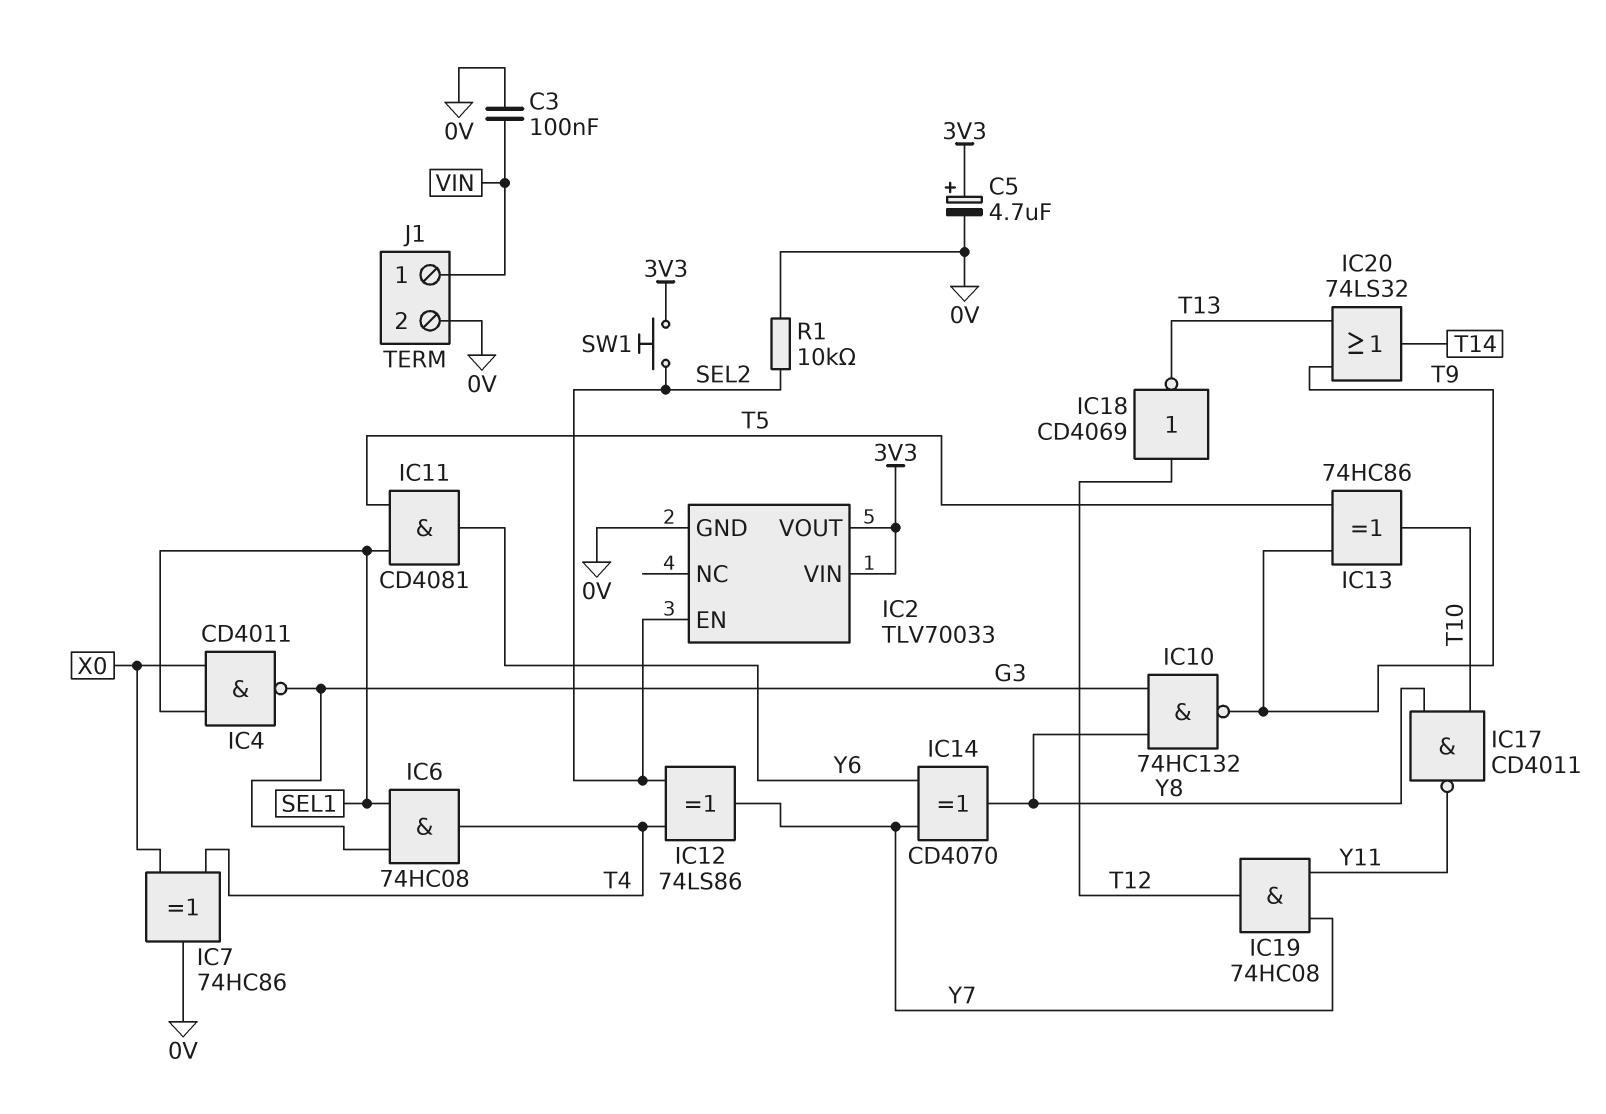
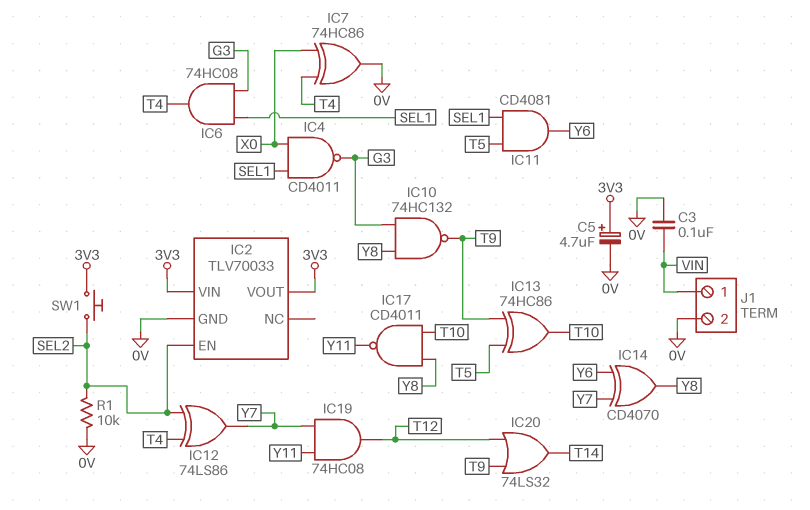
IC18: NOT CD4069 (in T12, out T13) -> none
IC20: OR 74LS32 (in T9, in T13, out T14) -> OR 74LS32 (in T9, in T12, out T14)

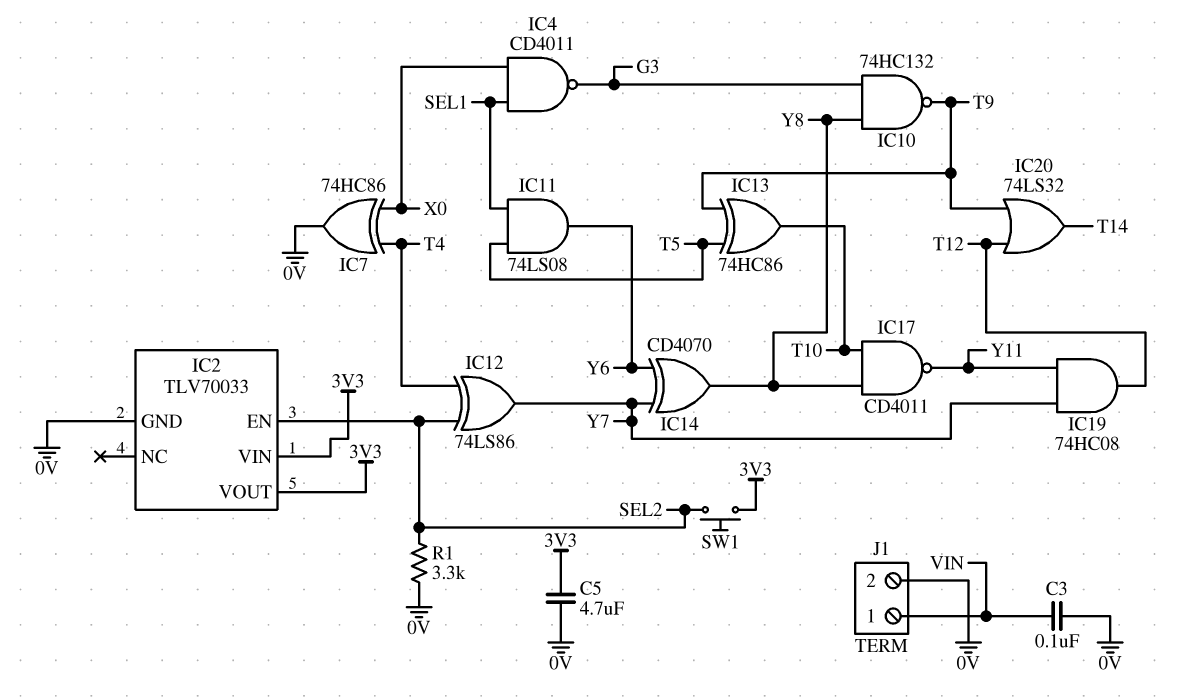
C5: 4.7uF (plus 3V3, minus 0V) -> 4.7uF (0V, 3V3)
IC6: AND 74HC08 (in G3, in SEL1, out T4) -> none
IC11: AND CD4081 (in SEL1, in T5, out Y6) -> AND 74LS08 (in SEL1, in T5, out Y6)
R1: 10k (0V, SEL2) -> 3.3k (0V, SEL2)

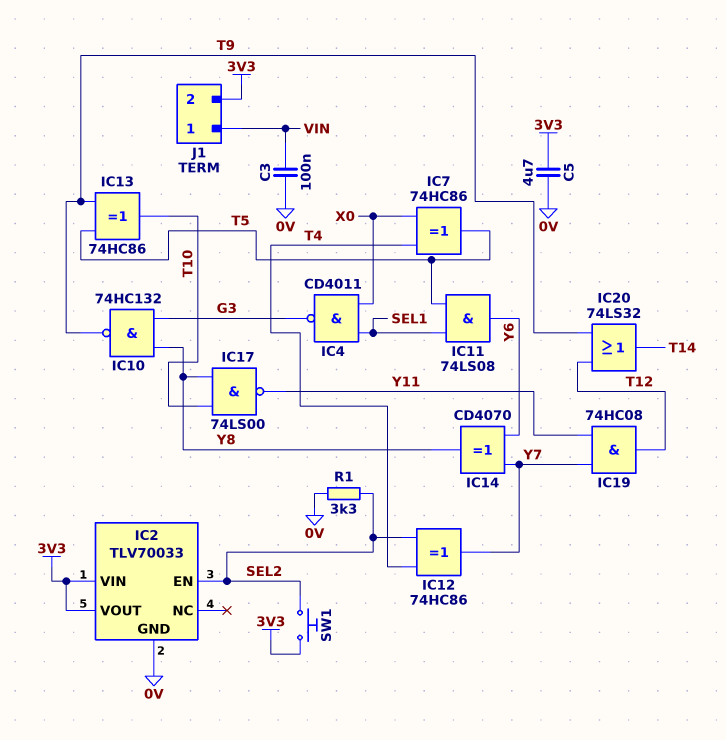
IC7: XOR 74HC86 (in T4, in X0, out 0V) -> XOR 74HC86 (in T4, in X0, out T5)
IC12: XOR 74LS86 (in SEL2, in T4, out Y7) -> XOR 74HC86 (in SEL2, in T4, out Y7)
IC17: NAND CD4011 (in T10, in Y8, out Y11) -> NAND 74LS00 (in T10, in Y8, out Y11)
J1 pin 2: 0V -> 3V3

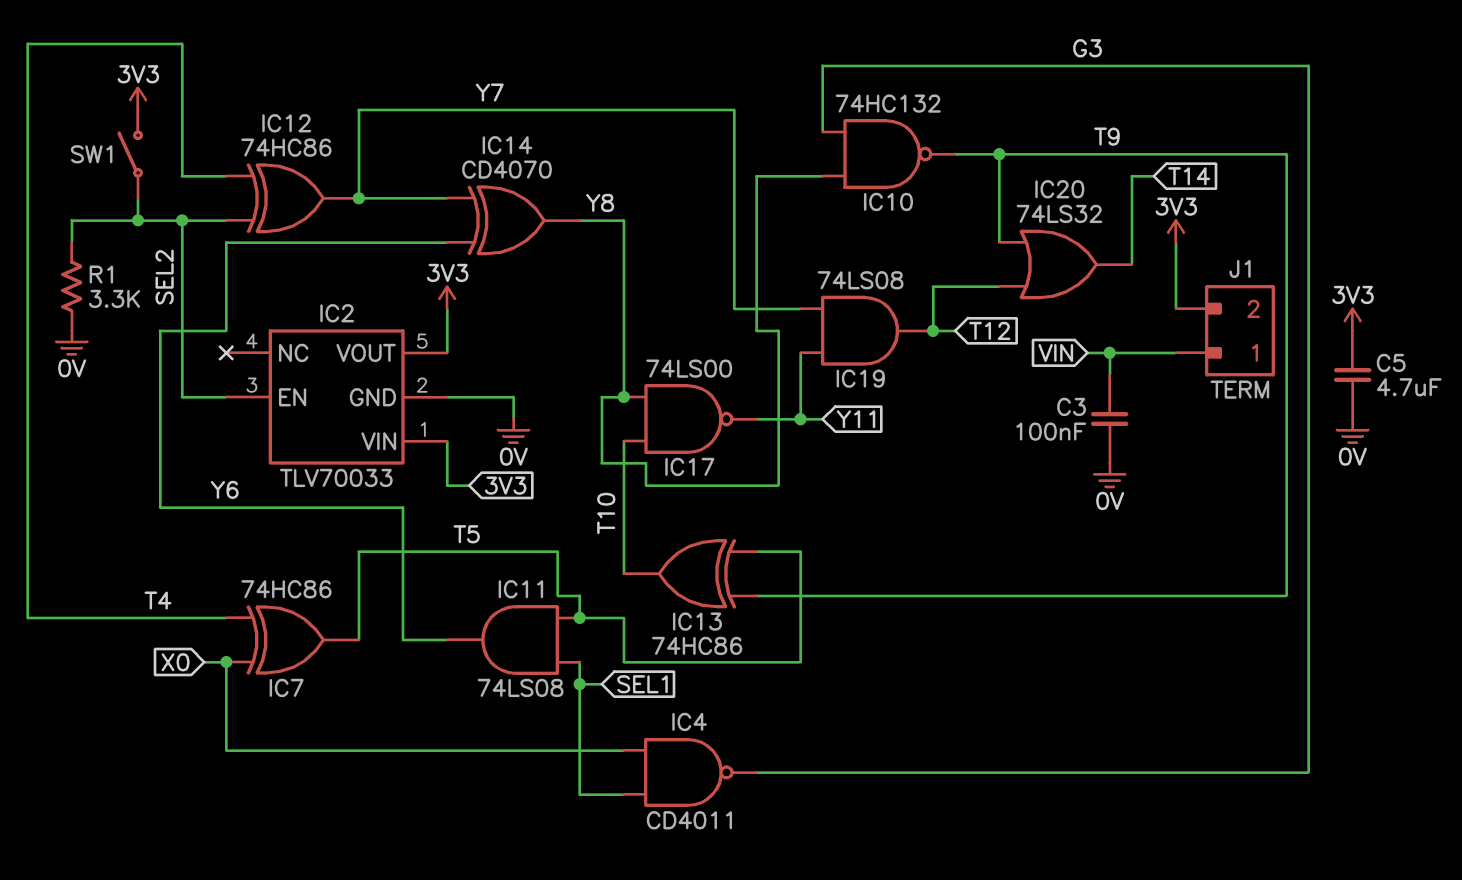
IC19: AND 74HC08 (in Y7, in Y11, out T12) -> AND 74LS08 (in Y7, in Y11, out T12)
SW1: button (3V3, SEL2) -> switch (3V3, SEL2)

